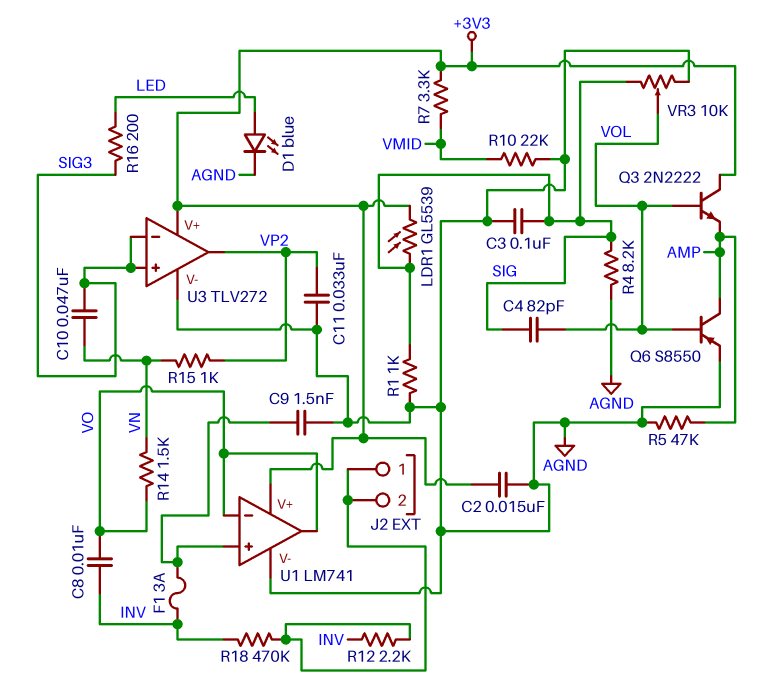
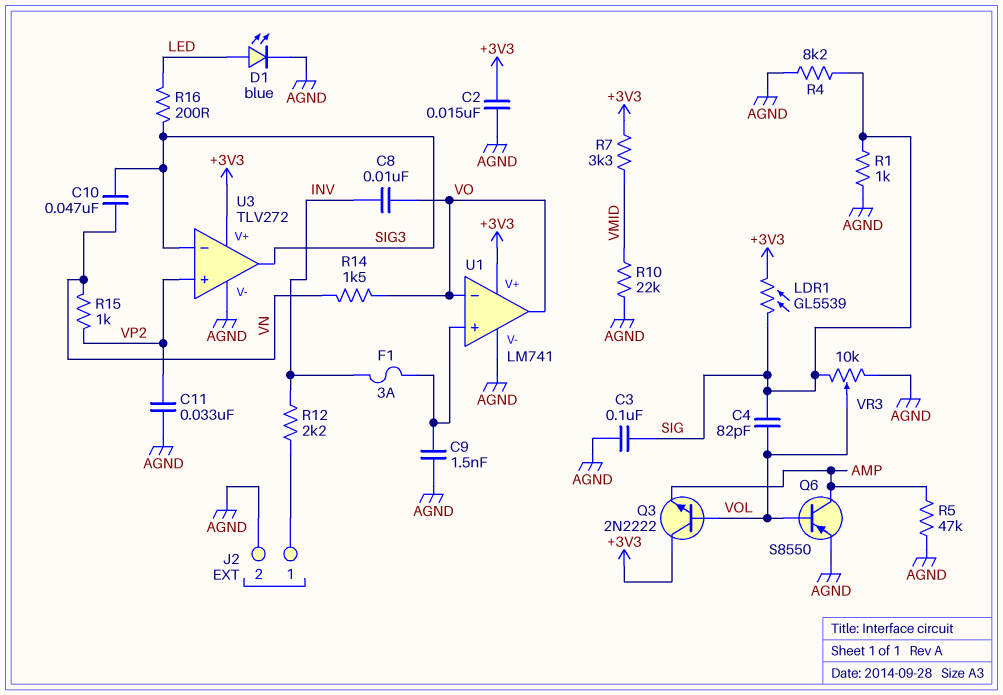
J2 pin 2: J2/1 -> AGND
R18: 470k (INV, J2/1) -> none
U3 pin in+: SIG3 -> VP2
U3 pin out: VP2 -> SIG3

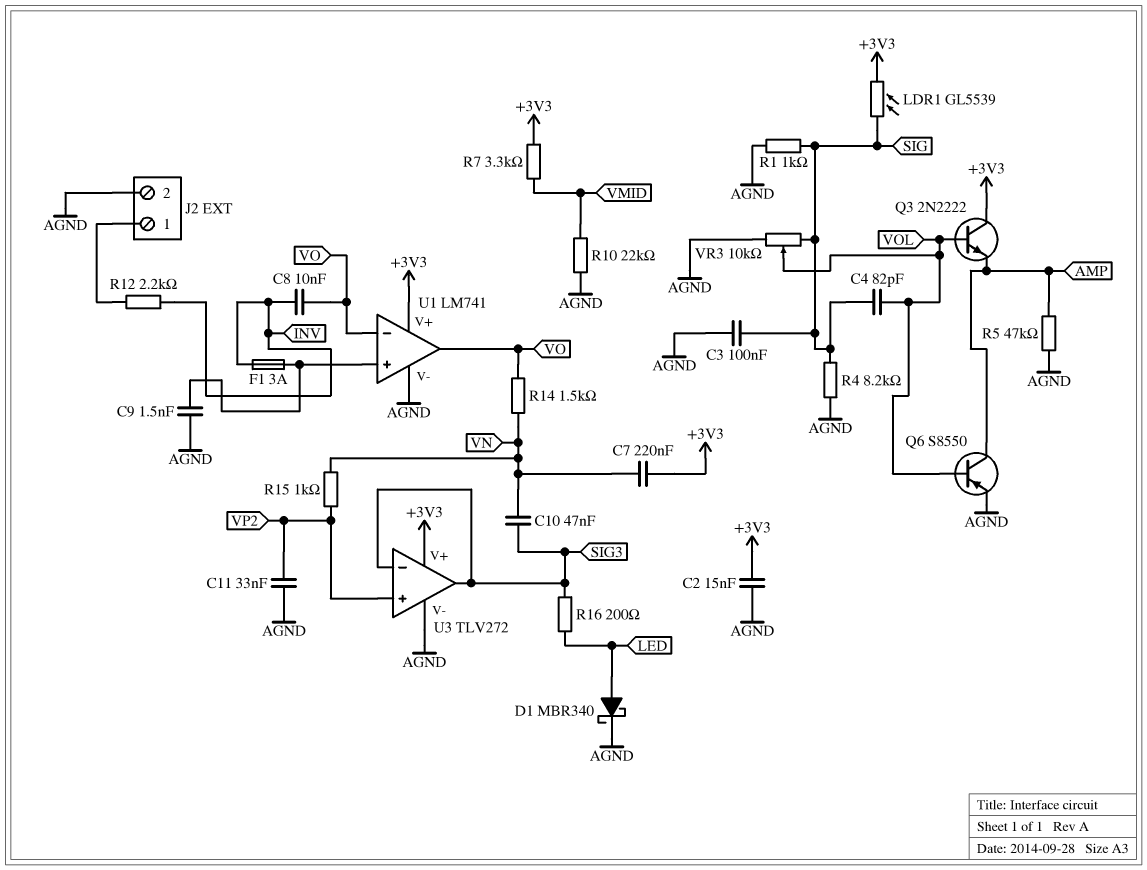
C7: none -> 220nF (+3V3, VN)
D1: LED blue (A LED, K AGND) -> schottky MBR340 (A LED, K AGND)

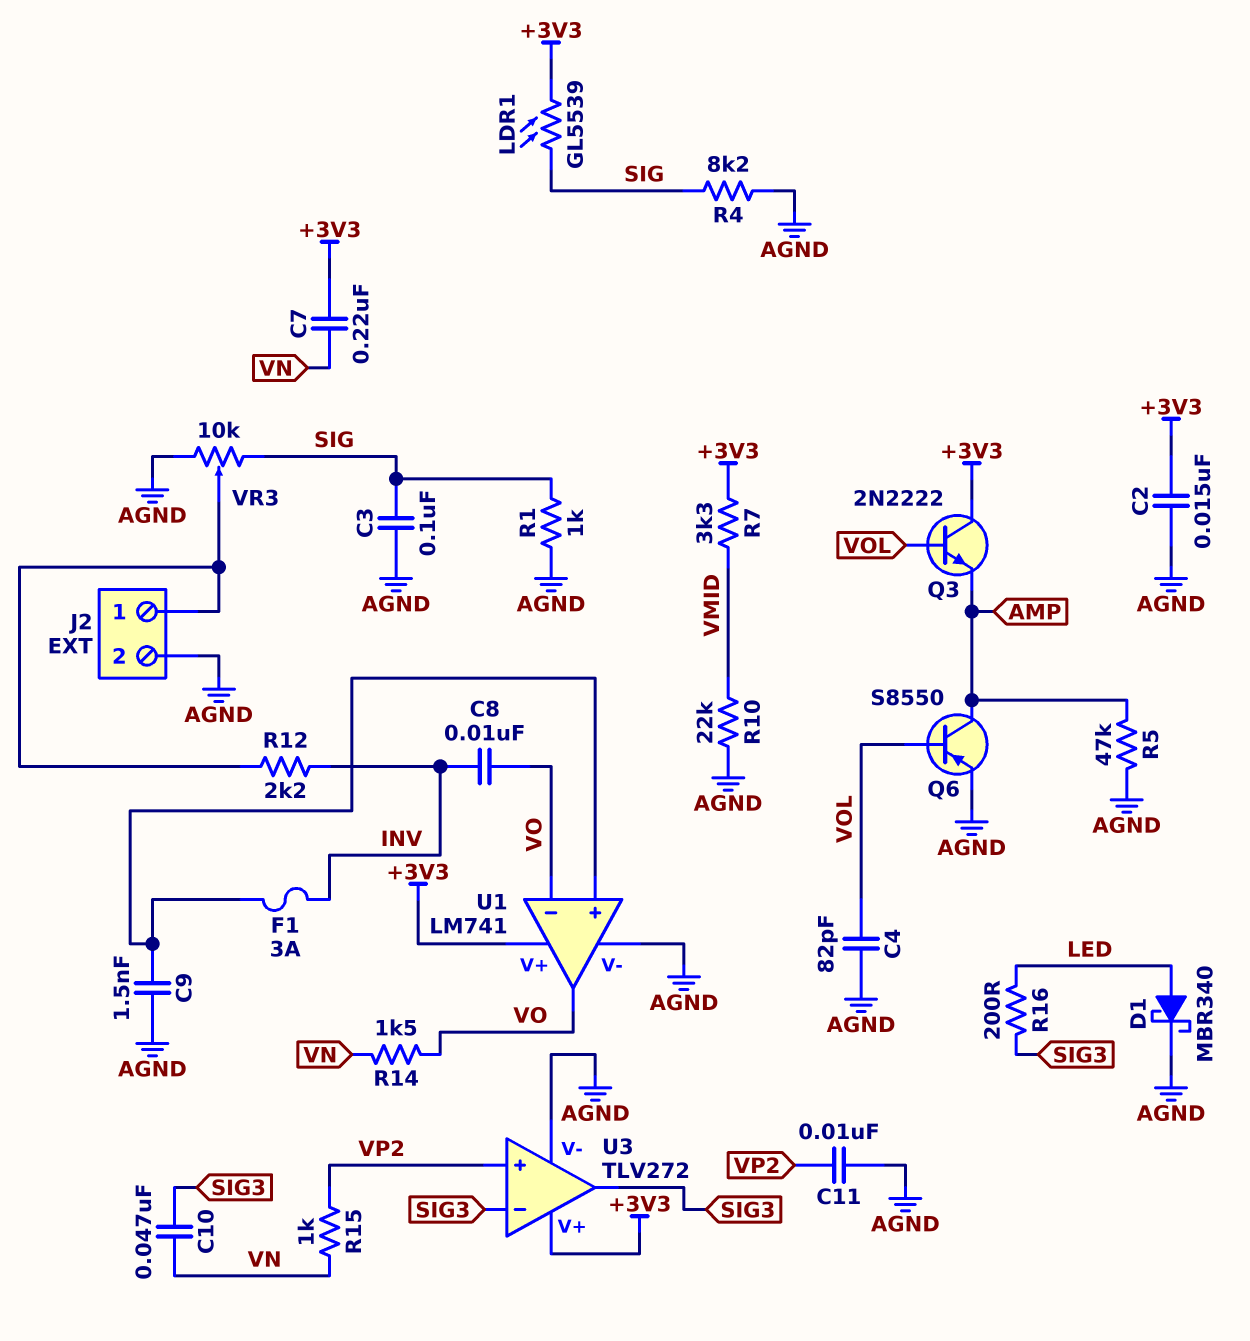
C4: 82pF (SIG, VOL) -> 82pF (AGND, VOL)
C11: 33nF (AGND, VP2) -> 10nF (AGND, VP2)
VR3: 10k (AGND, SIG, wiper VOL) -> 10k (AGND, SIG, wiper J2/1)

